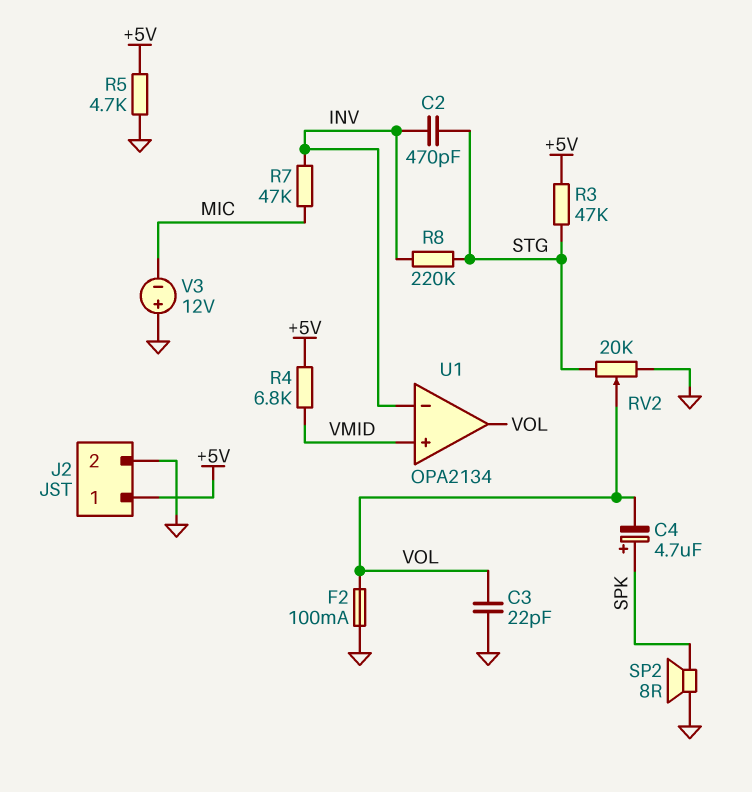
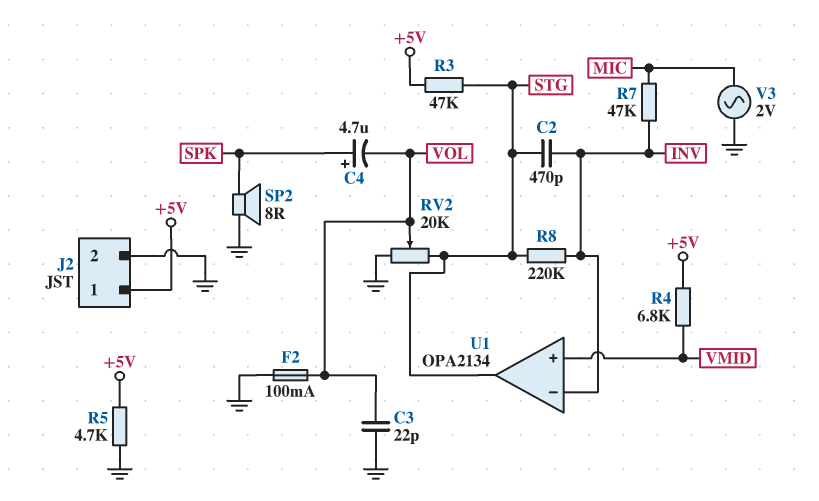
U1 pin out: VOL -> STG
V3: 12V (plus GND, minus MIC) -> AC 2V (GND, MIC)

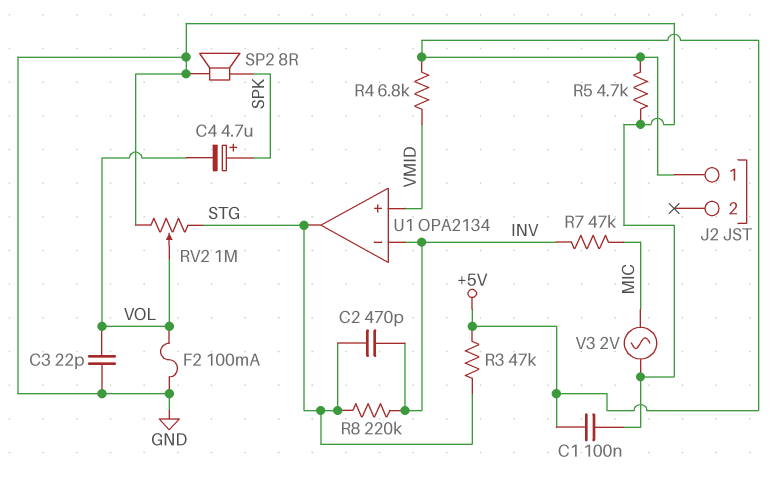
C1: none -> 100nF (+5V, GND)
J2 pin 2: GND -> none
RV2: 20k (GND, STG, wiper VOL) -> 1M (GND, STG, wiper VOL)

